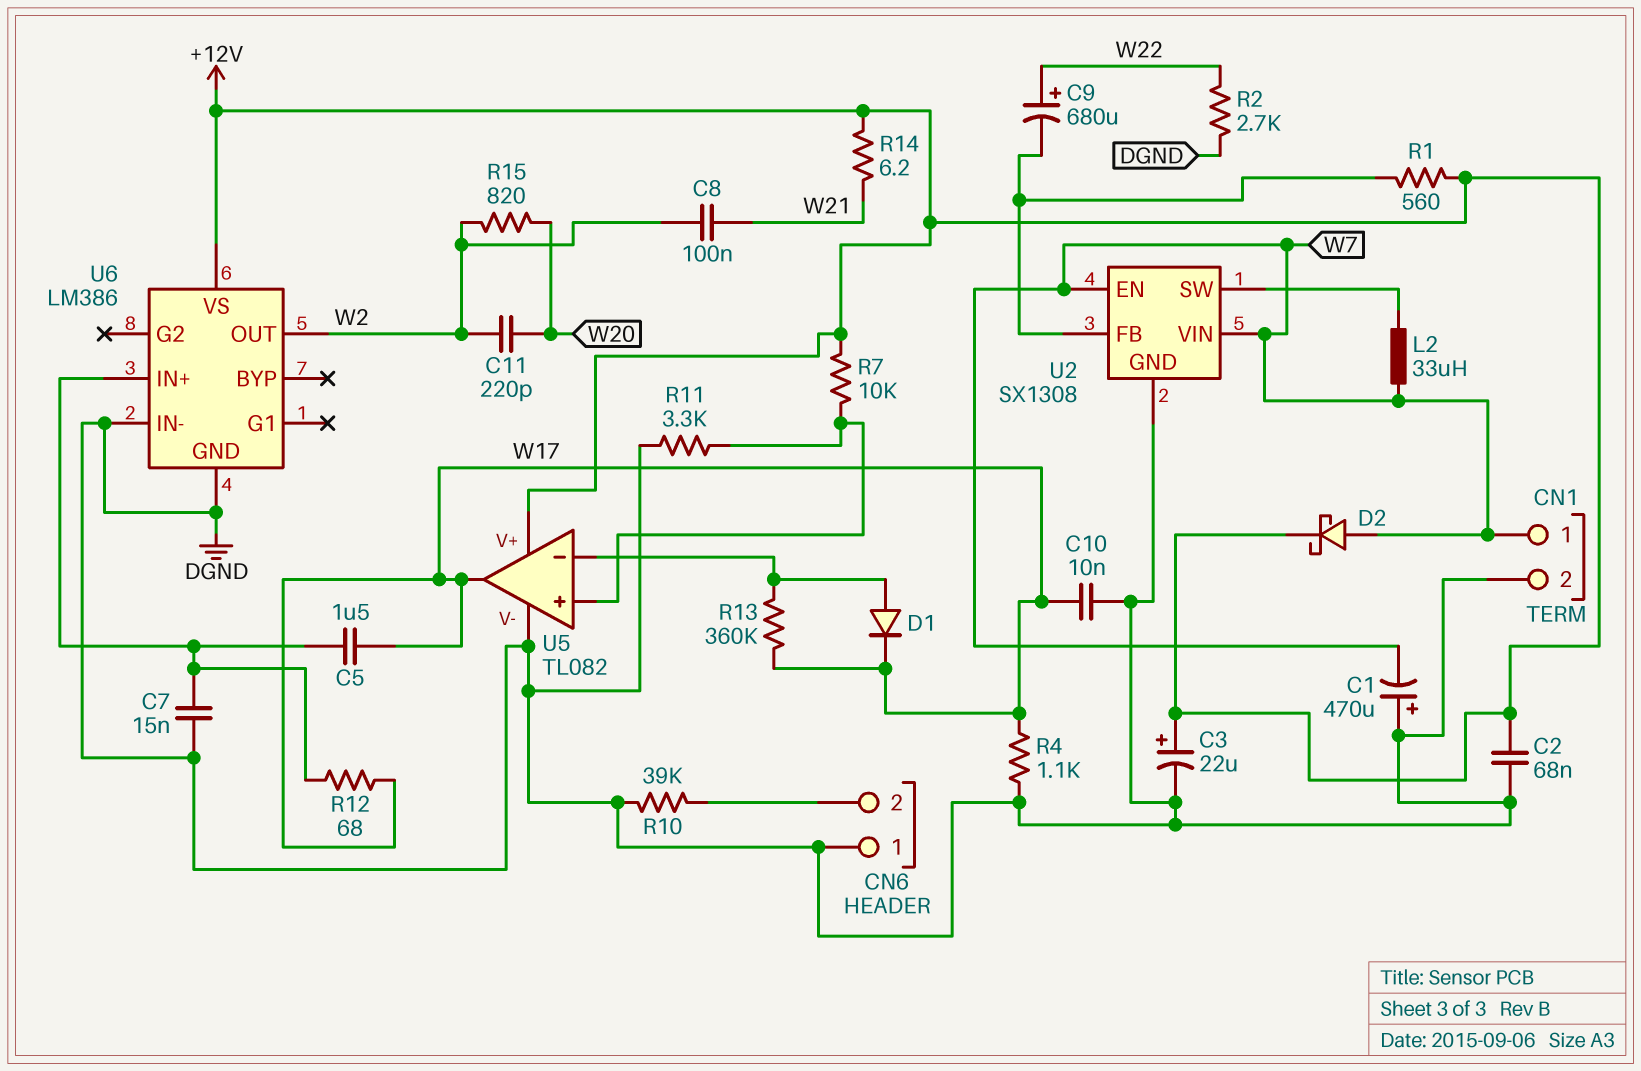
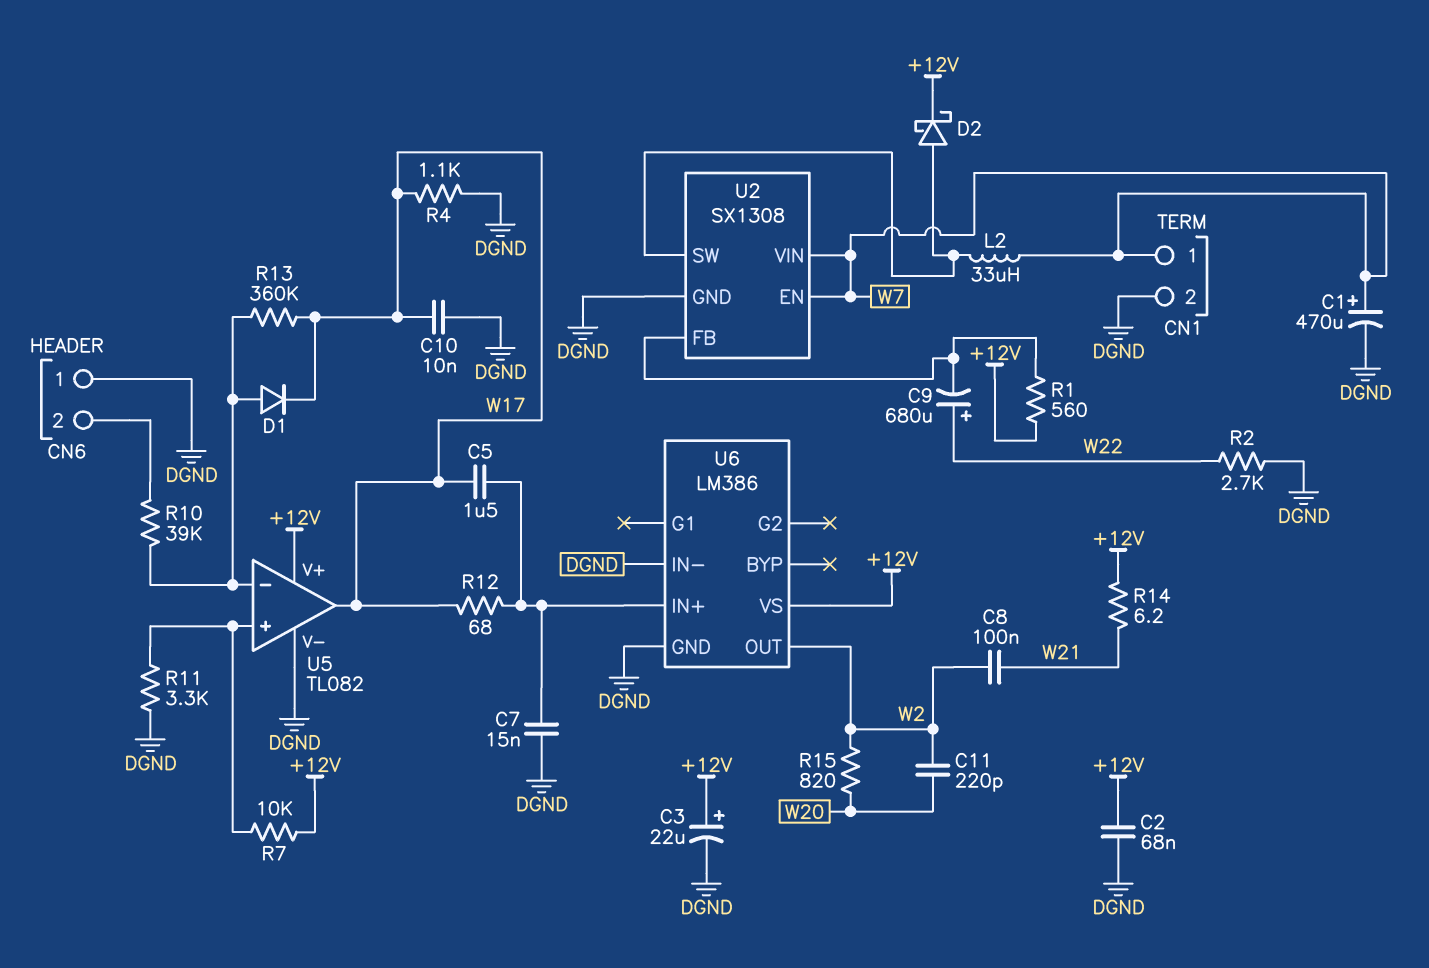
C1: 470uF (plus DGND, minus W7) -> 470uF (plus W7, minus DGND)
D2: schottky (A W7, K +12V) -> schottky (A U2/SW, K +12V)
R10: 39k (CN6/2, DGND) -> 39k (CN6/2, U5/in-)

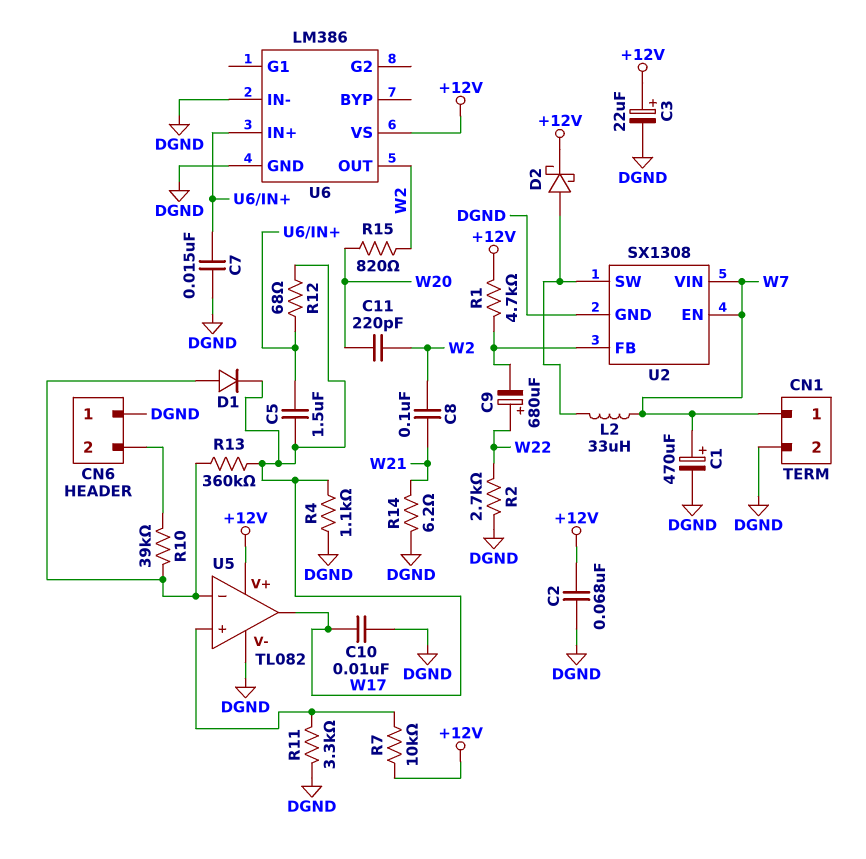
R1: 560 (+12V, U2/FB) -> 4.7k (+12V, U2/FB)
R14: 6.2 (+12V, W21) -> 6.2 (DGND, W21)

